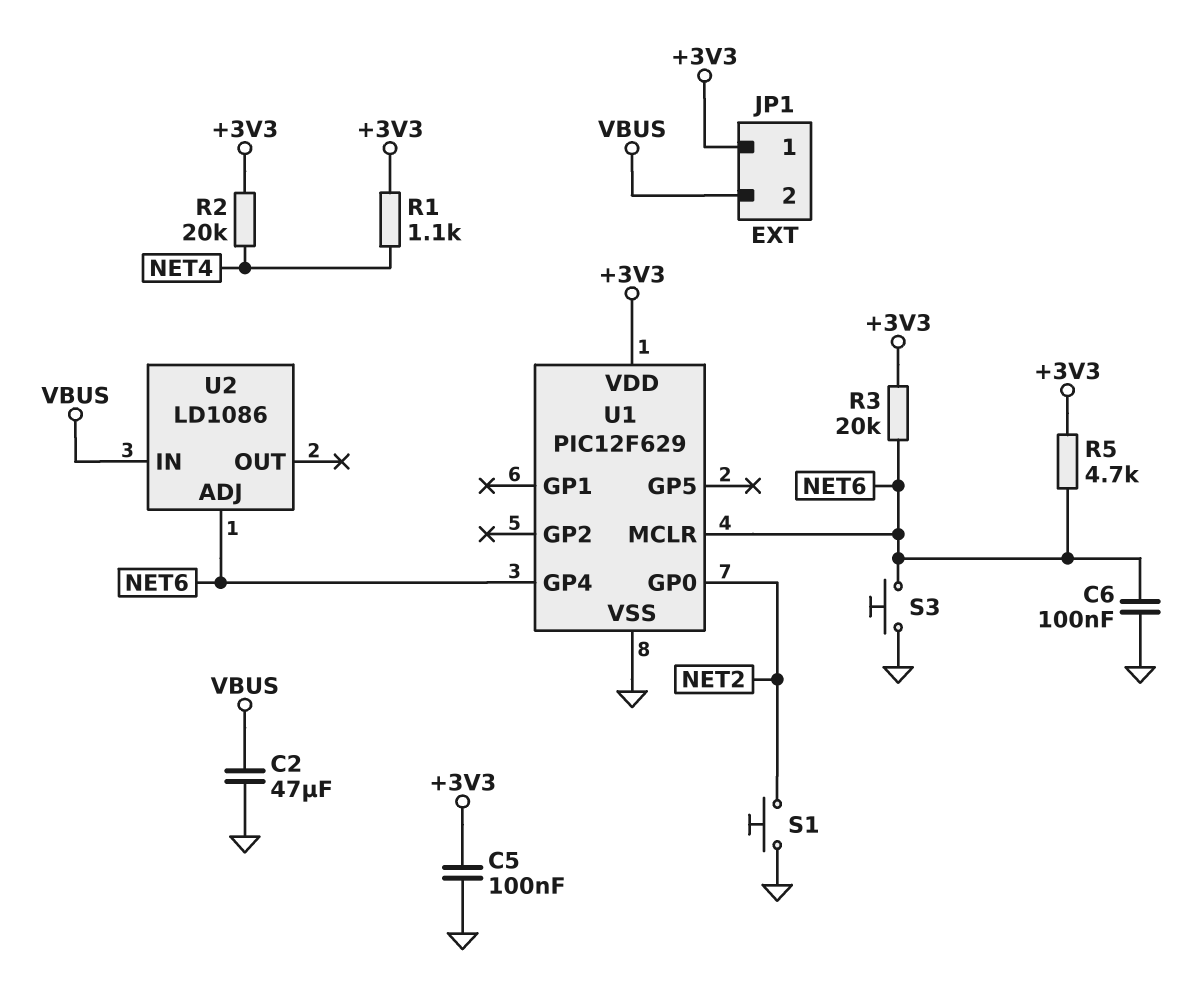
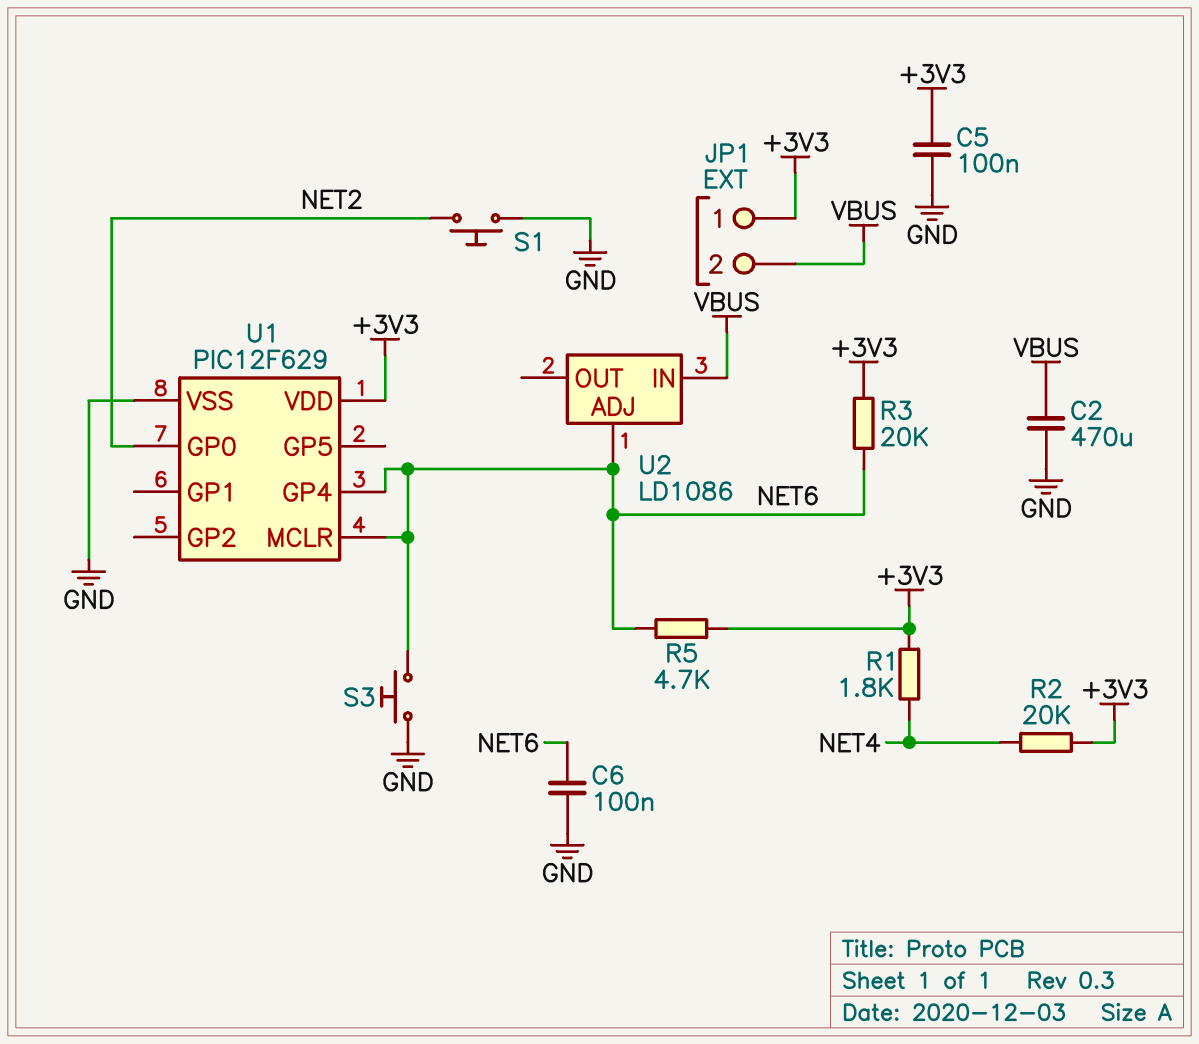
C2: 47uF (GND, VBUS) -> 470uF (GND, VBUS)
R1: 1.1k (+3V3, NET4) -> 1.8k (+3V3, NET4)

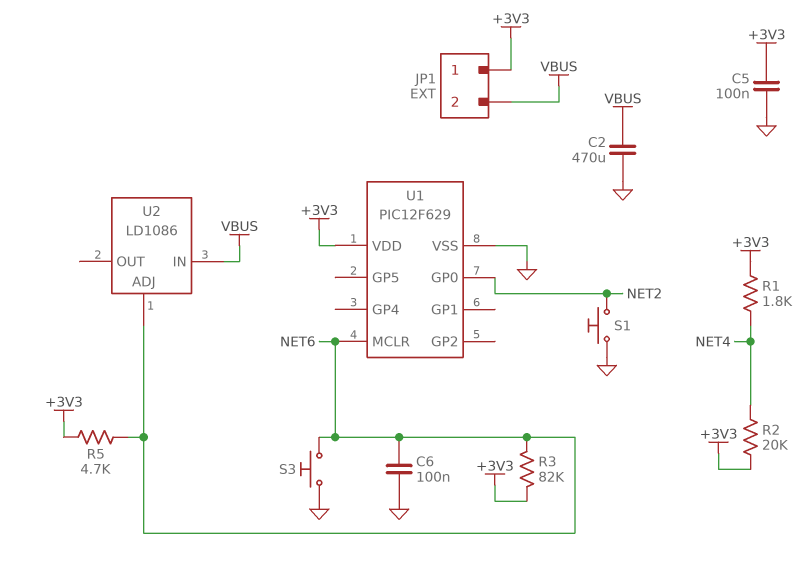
R3: 20k (+3V3, NET6) -> 82k (+3V3, NET6)
U1 pin GP4: NET6 -> none

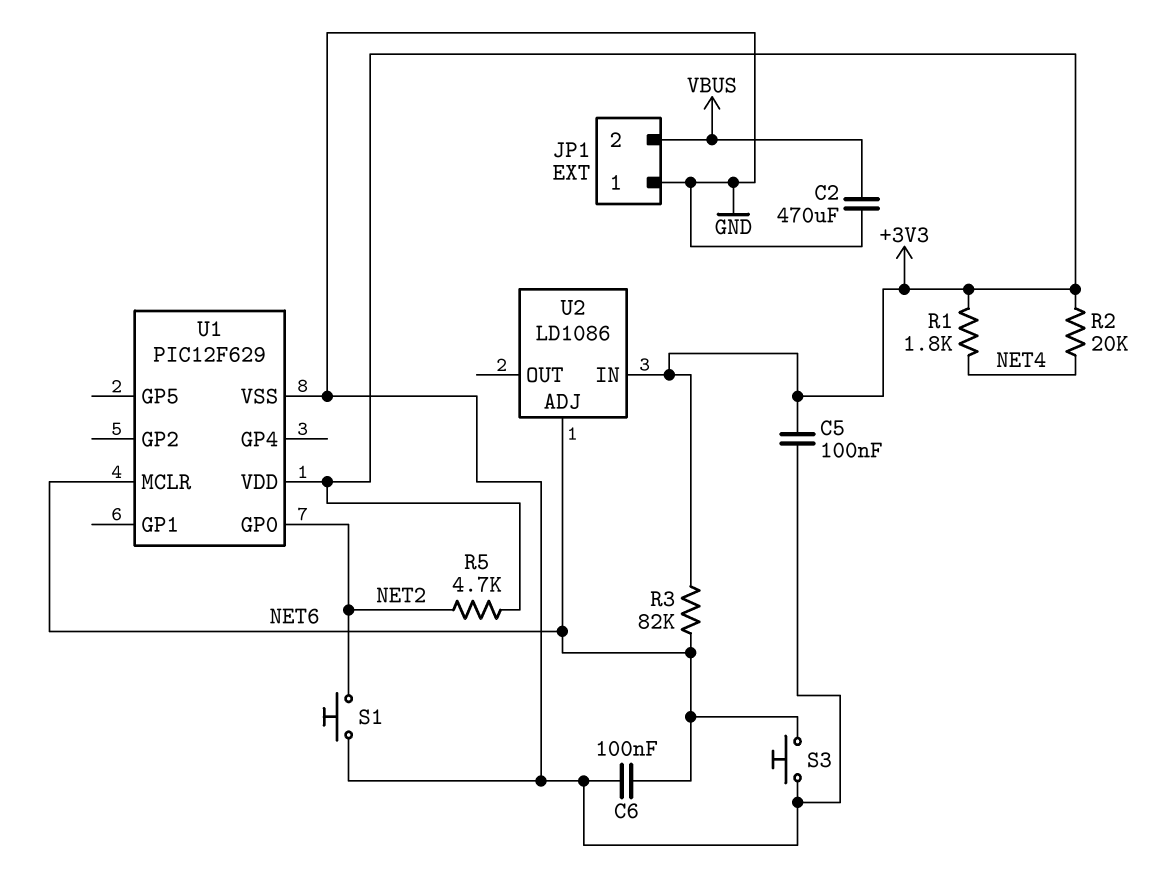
JP1 pin 1: +3V3 -> GND
R5: 4.7k (+3V3, NET6) -> 4.7k (+3V3, NET2)
U2 pin IN: VBUS -> +3V3

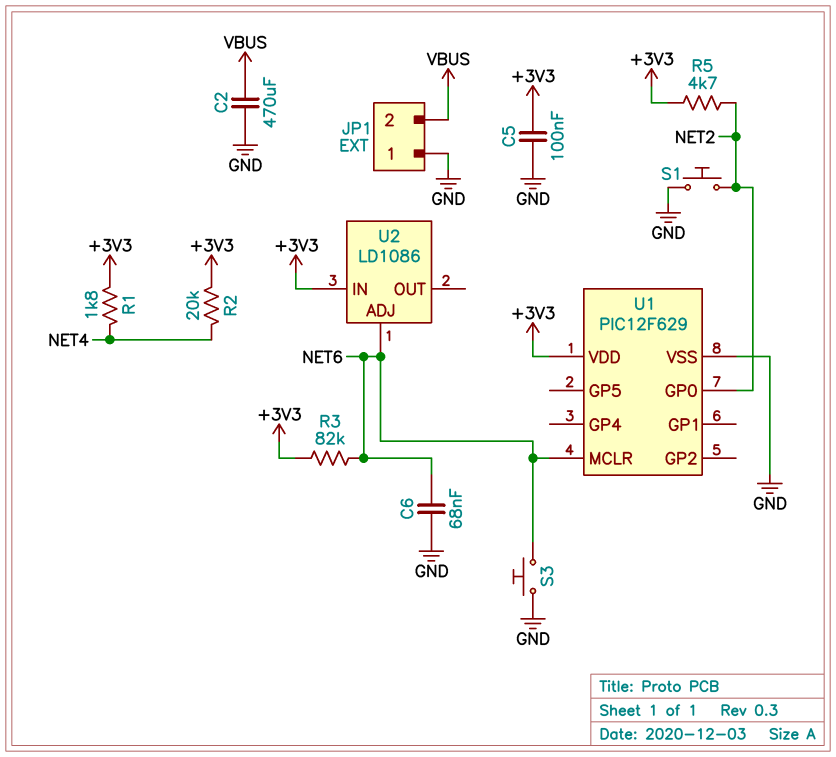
C6: 100nF (GND, NET6) -> 68nF (GND, NET6)

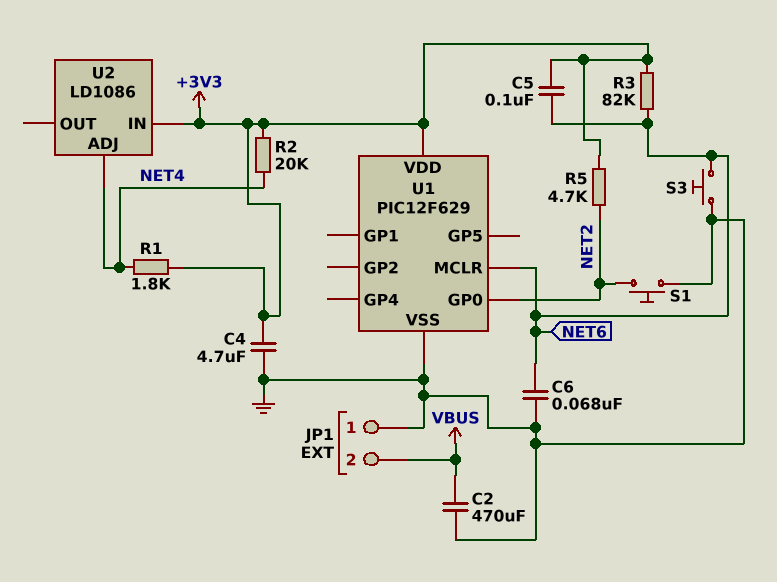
C4: none -> 4.7uF (+3V3, GND)
C5: 100nF (+3V3, GND) -> 100nF (+3V3, NET6)
U2 pin ADJ: NET6 -> NET4

